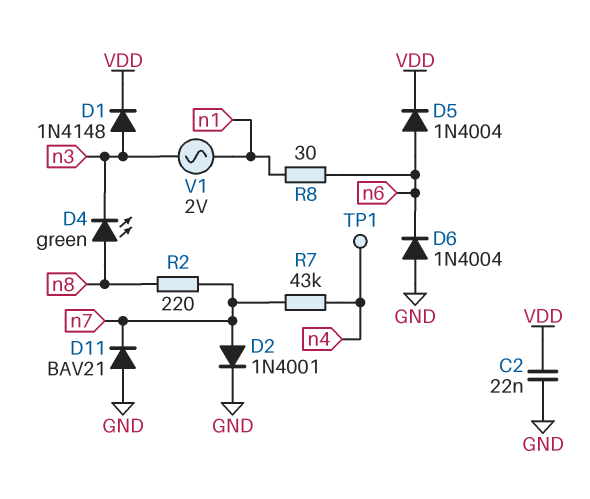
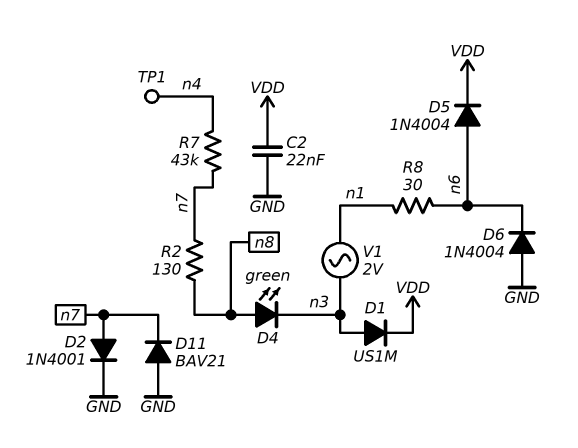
D1: diode 1N4148 (A n3, K VDD) -> diode US1M (A n3, K VDD)
R2: 220 (n7, n8) -> 130 (n7, n8)

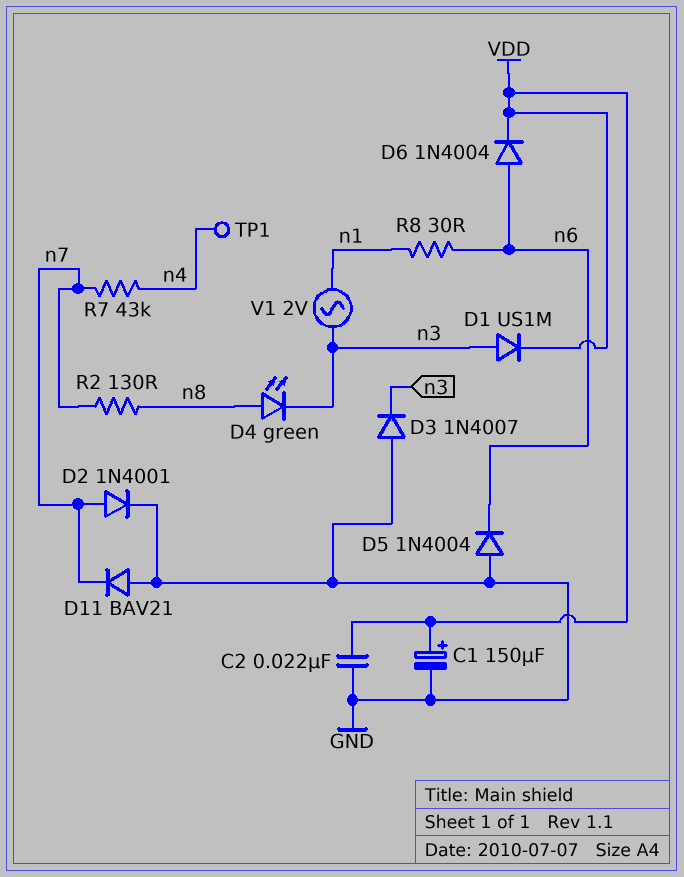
C1: none -> 150uF (plus VDD, minus GND)
D3: none -> diode 1N4007 (A GND, K n3)
D5: diode 1N4004 (A n6, K VDD) -> diode 1N4004 (A GND, K n6)
D6: diode 1N4004 (A GND, K n6) -> diode 1N4004 (A n6, K VDD)

